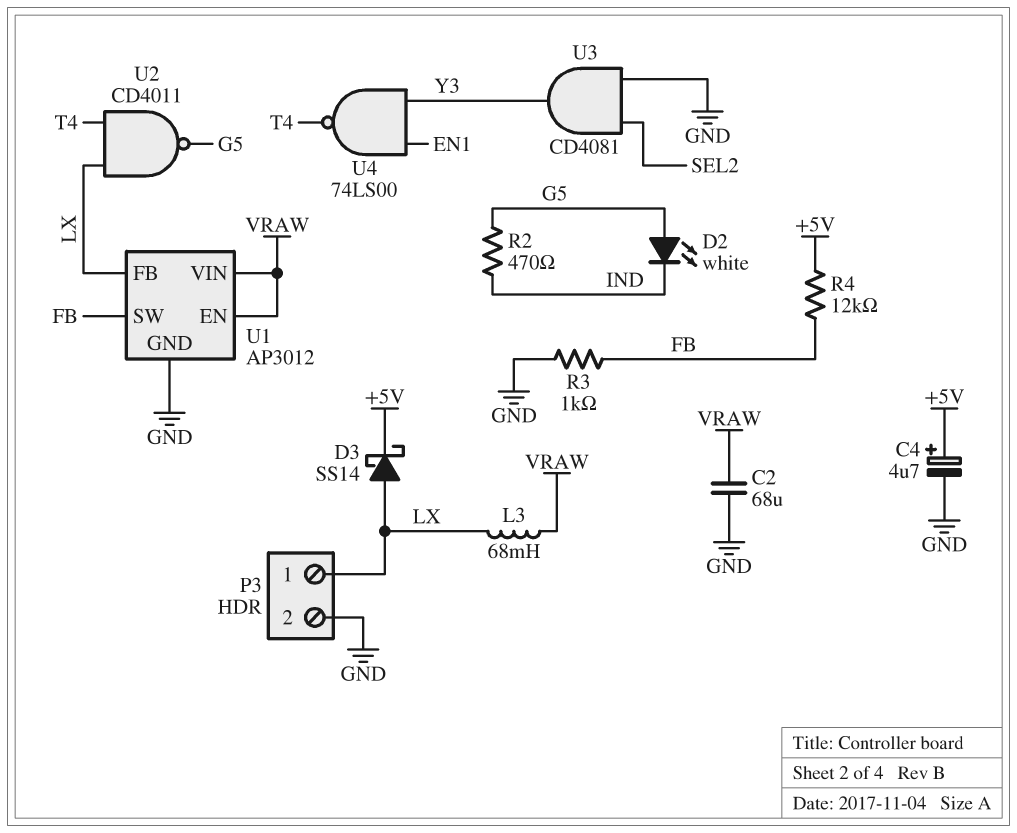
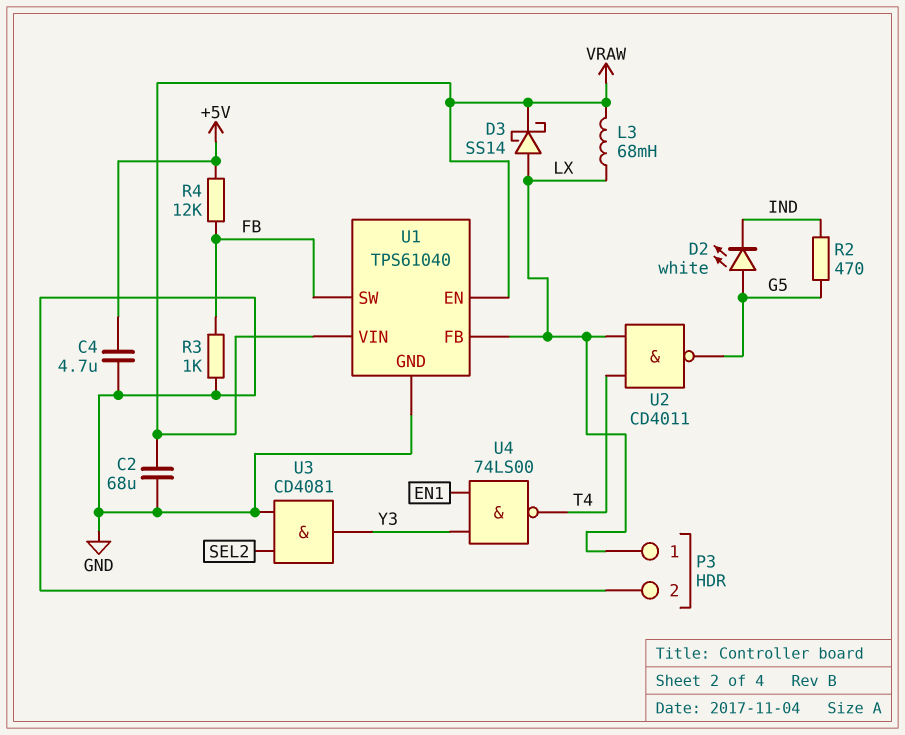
C4: 4.7uF (plus +5V, minus GND) -> 4.7uF (+5V, GND)
D3: schottky SS14 (A LX, K +5V) -> schottky SS14 (A LX, K VRAW)
U1: AP3012 -> TPS61040

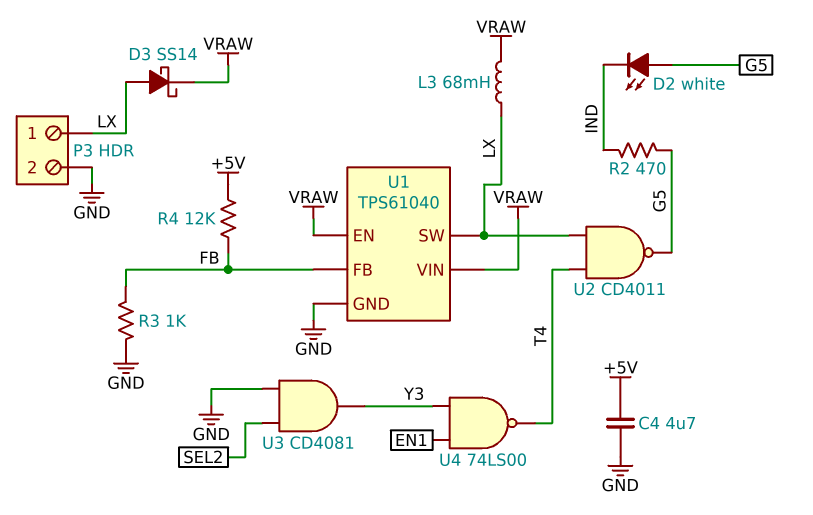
C2: 68uF (GND, VRAW) -> none
U1 pin FB: LX -> FB
U1 pin SW: FB -> LX

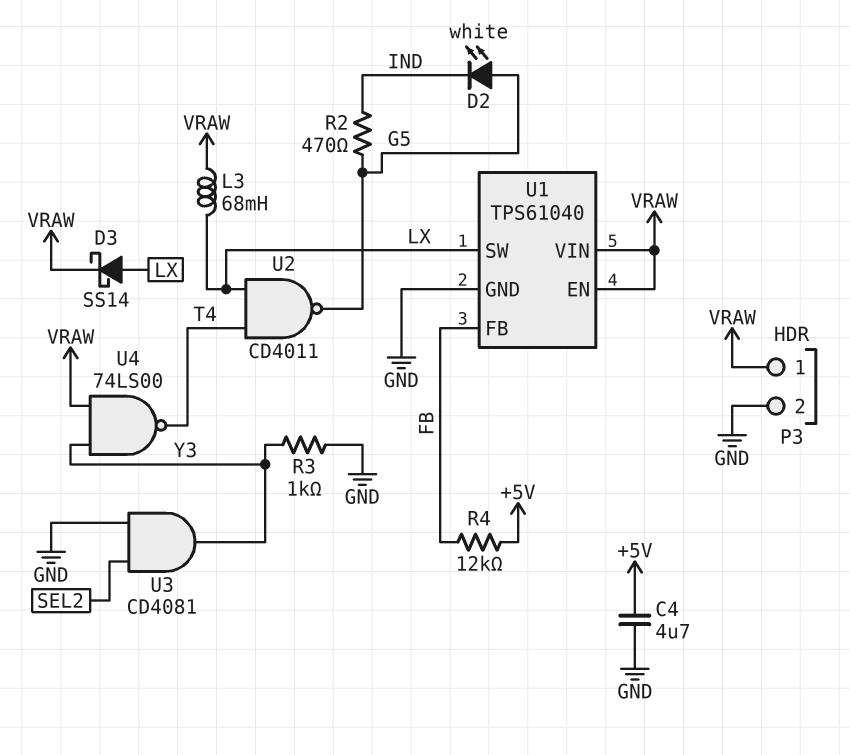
P3 pin 1: LX -> VRAW
R3: 1k (FB, GND) -> 1k (GND, Y3)
U4: NAND 74LS00 (in EN1, in Y3, out T4) -> NAND 74LS00 (in VRAW, in Y3, out T4)

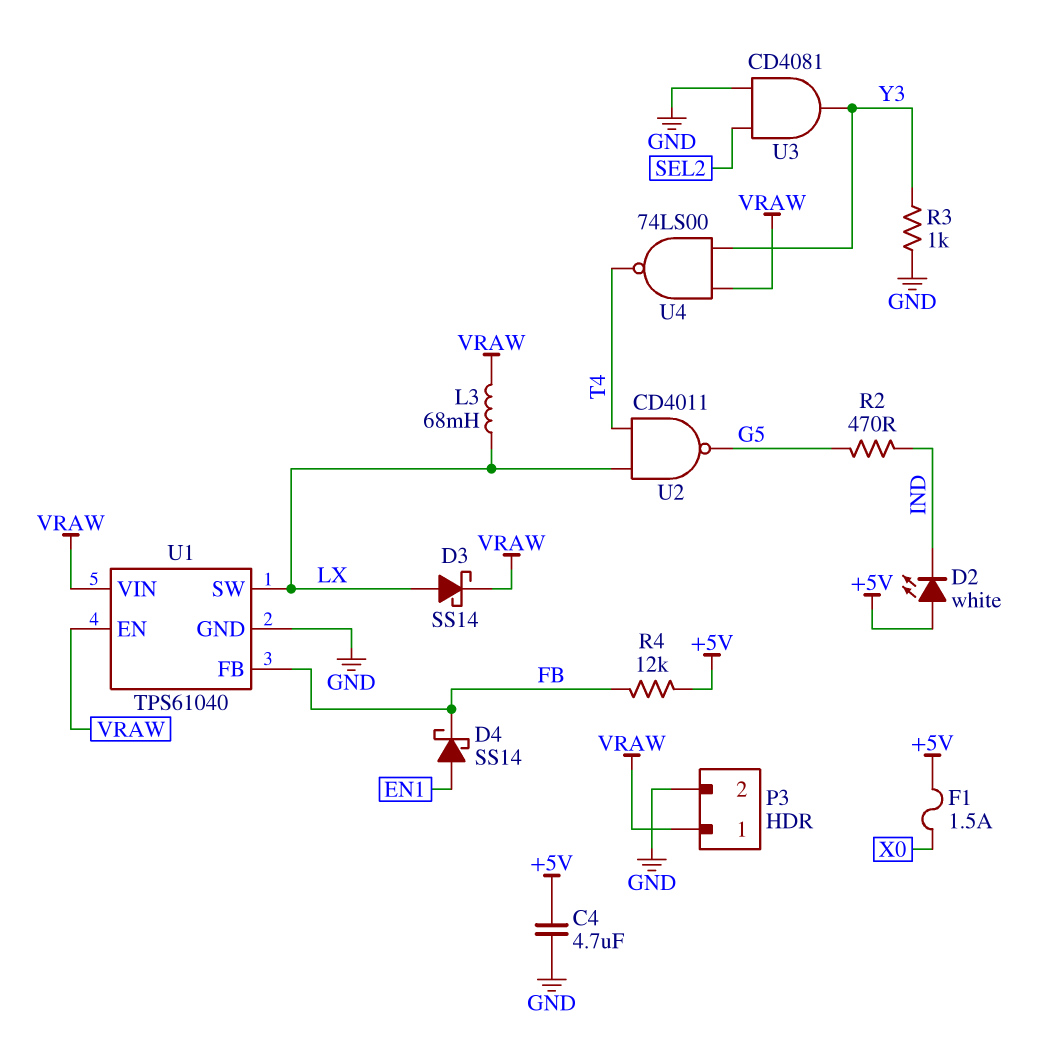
D2: LED white (A G5, K IND) -> LED white (A +5V, K IND)
D4: none -> schottky SS14 (A EN1, K FB)
F1: none -> 1.5A (+5V, X0)

